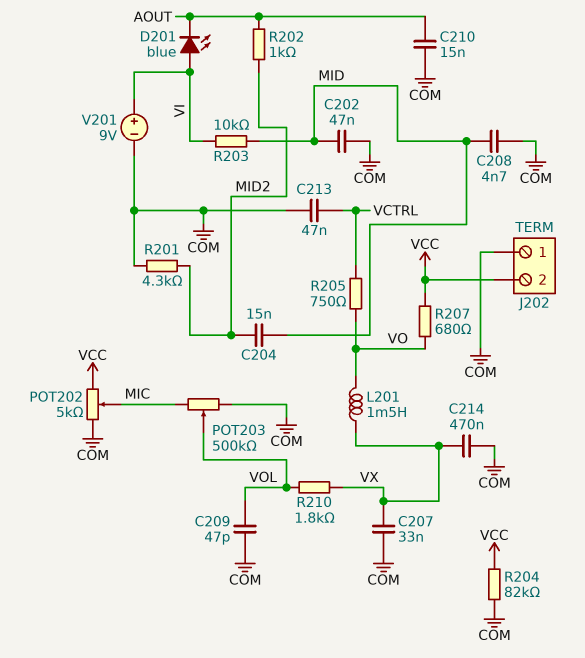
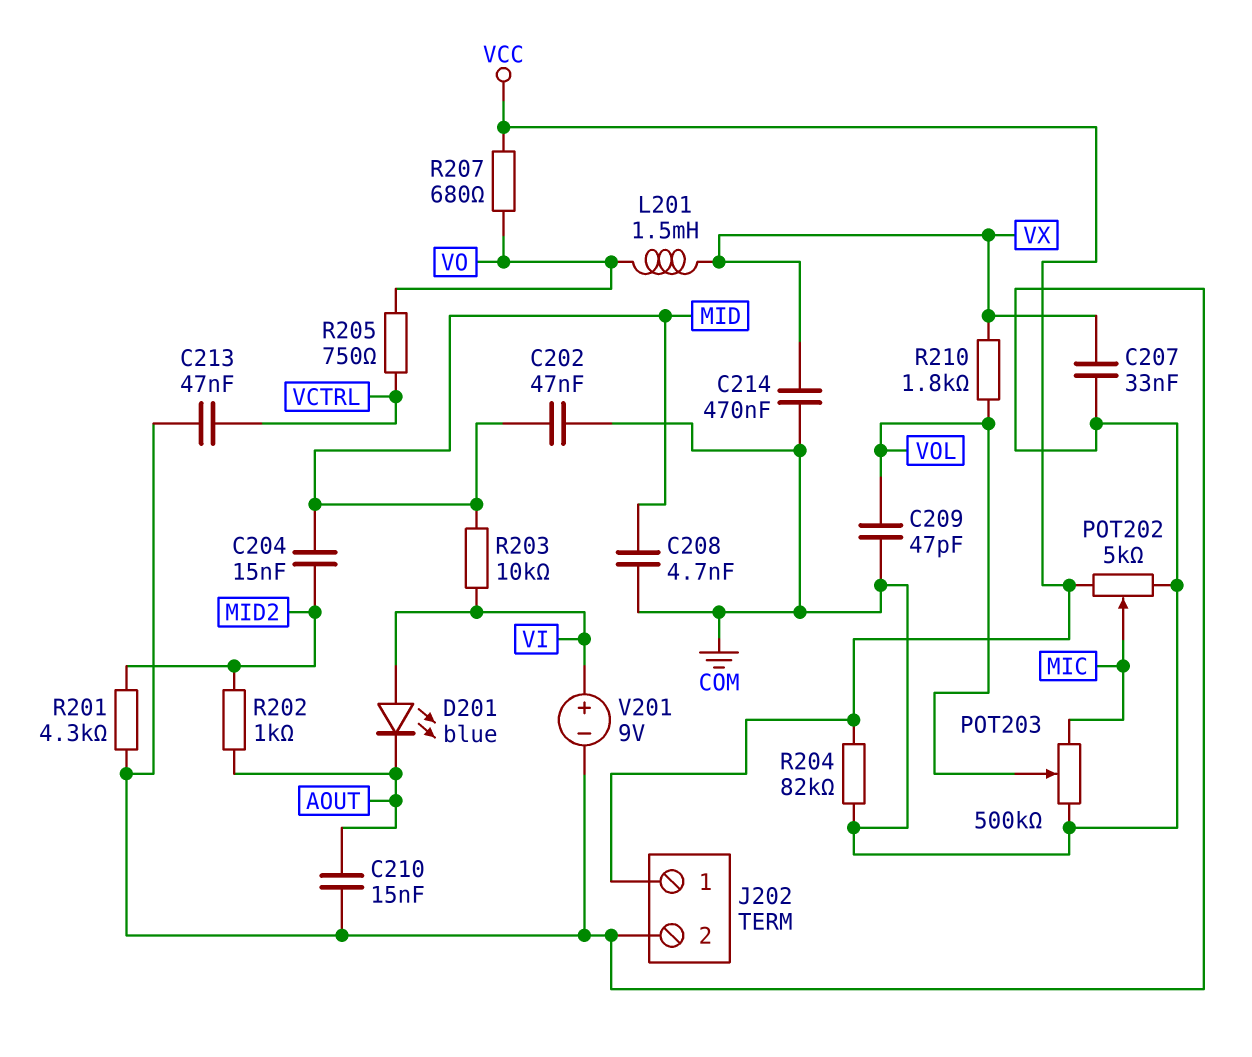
J202 pin 1: COM -> VCC
J202 pin 2: VCC -> COM

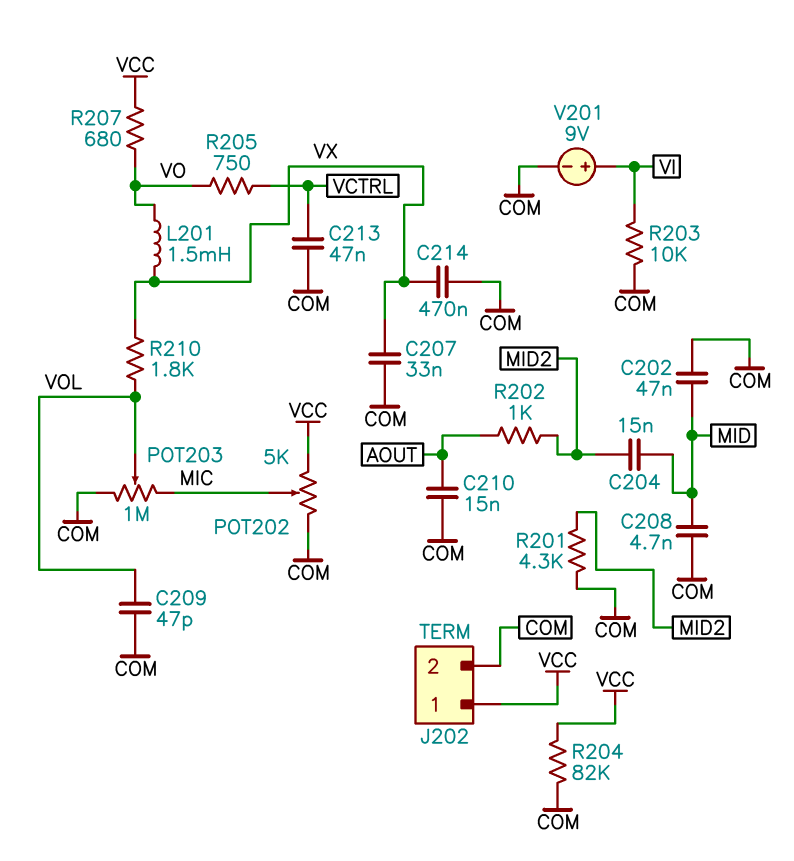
D201: LED blue (A VI, K AOUT) -> none
POT203: 500k (COM, MIC, wiper VOL) -> 1M (COM, MIC, wiper VOL)
R203: 10k (MID, VI) -> 10k (COM, VI)

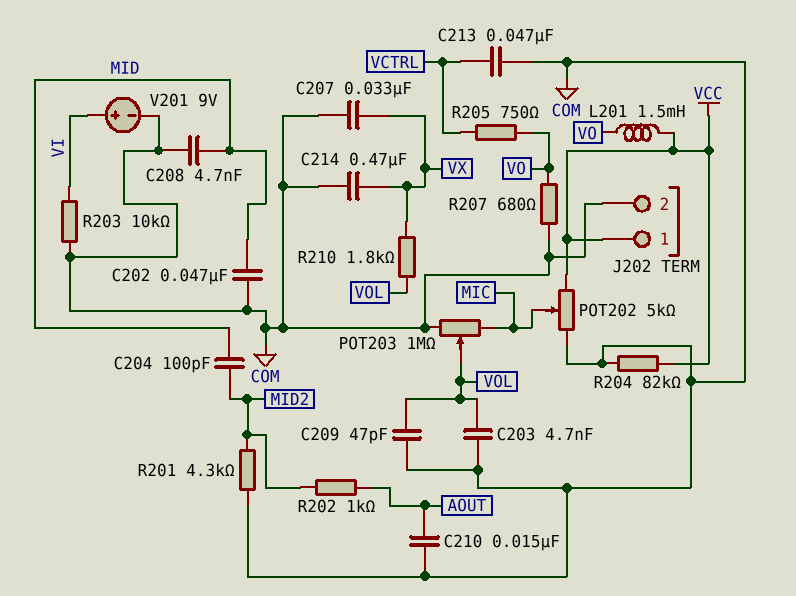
C203: none -> 4.7nF (COM, VOL)
C204: 15nF (MID, MID2) -> 100pF (MID, MID2)
L201: 1.5mH (VO, VX) -> 1.5mH (VCC, VO)
R207: 680 (VCC, VO) -> 680 (COM, VO)

